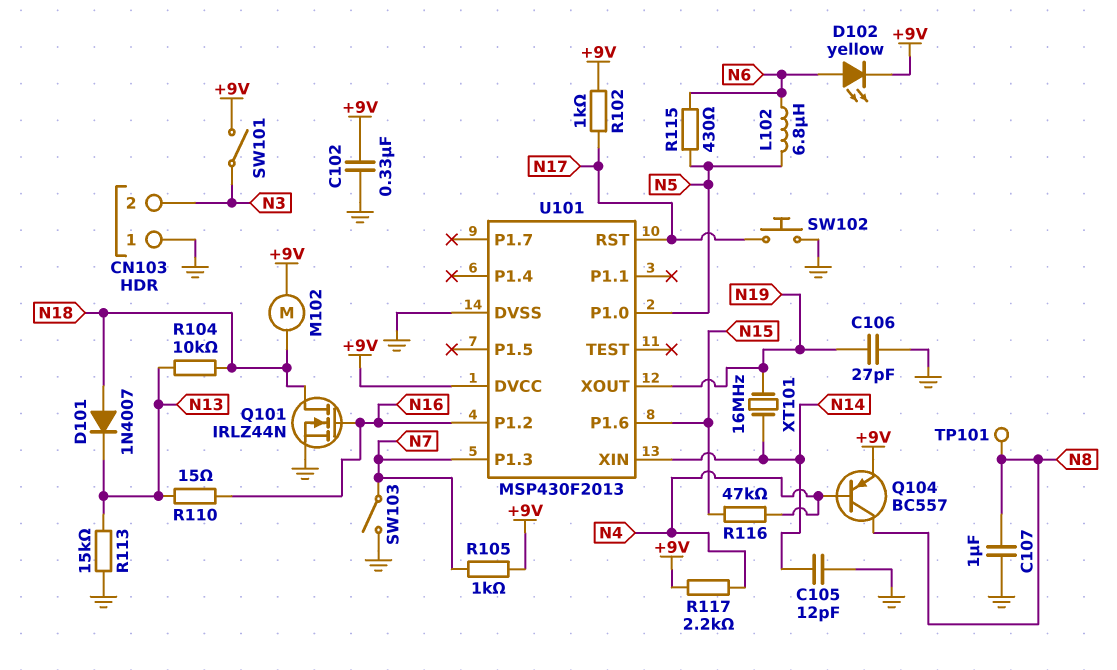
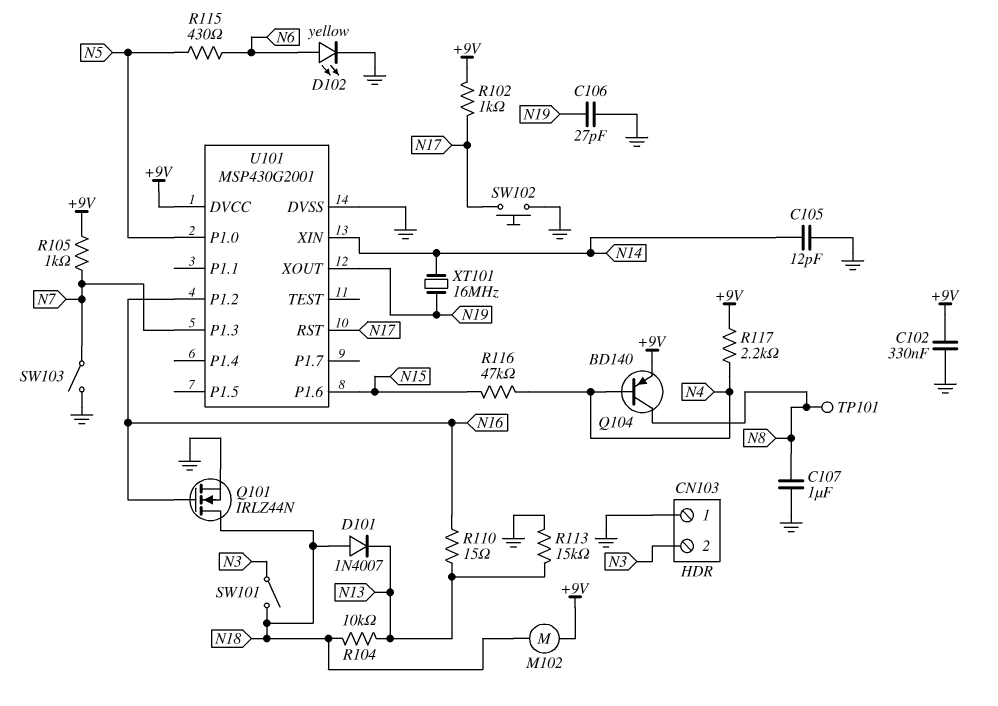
D102: LED yellow (A N6, K +9V) -> LED yellow (A N6, K GND)
L102: 6.8uH (N5, N6) -> none
Q104: PNP BC557 (B N4, C N8, E +9V) -> PNP BD140 (B N4, C N8, E +9V)
SW101: switch (+9V, N3) -> switch (N3, N18)
U101: MSP430F2013 -> MSP430G2001

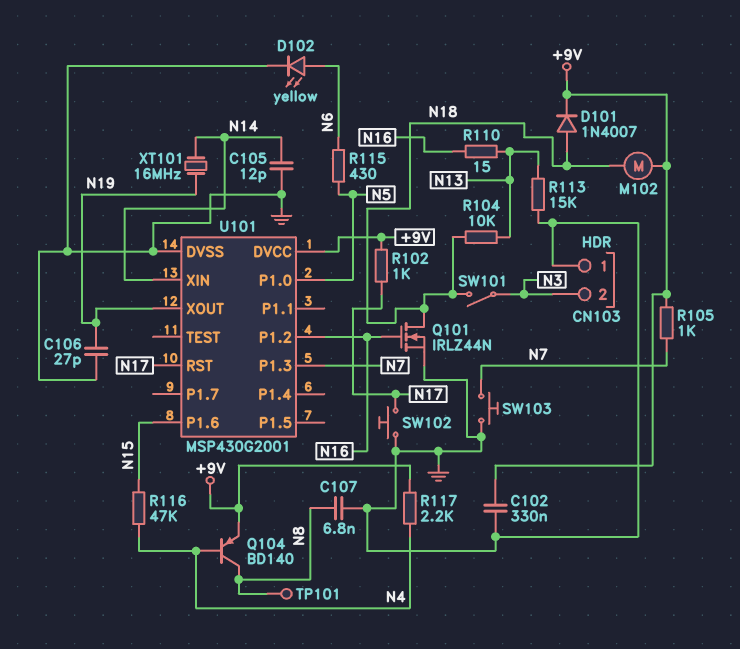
C107: 1uF (GND, N8) -> 6.8nF (GND, N8)
D101: diode 1N4007 (A N18, K N13) -> diode 1N4007 (A N18, K +9V)
SW103: switch (GND, N7) -> button (GND, N7)

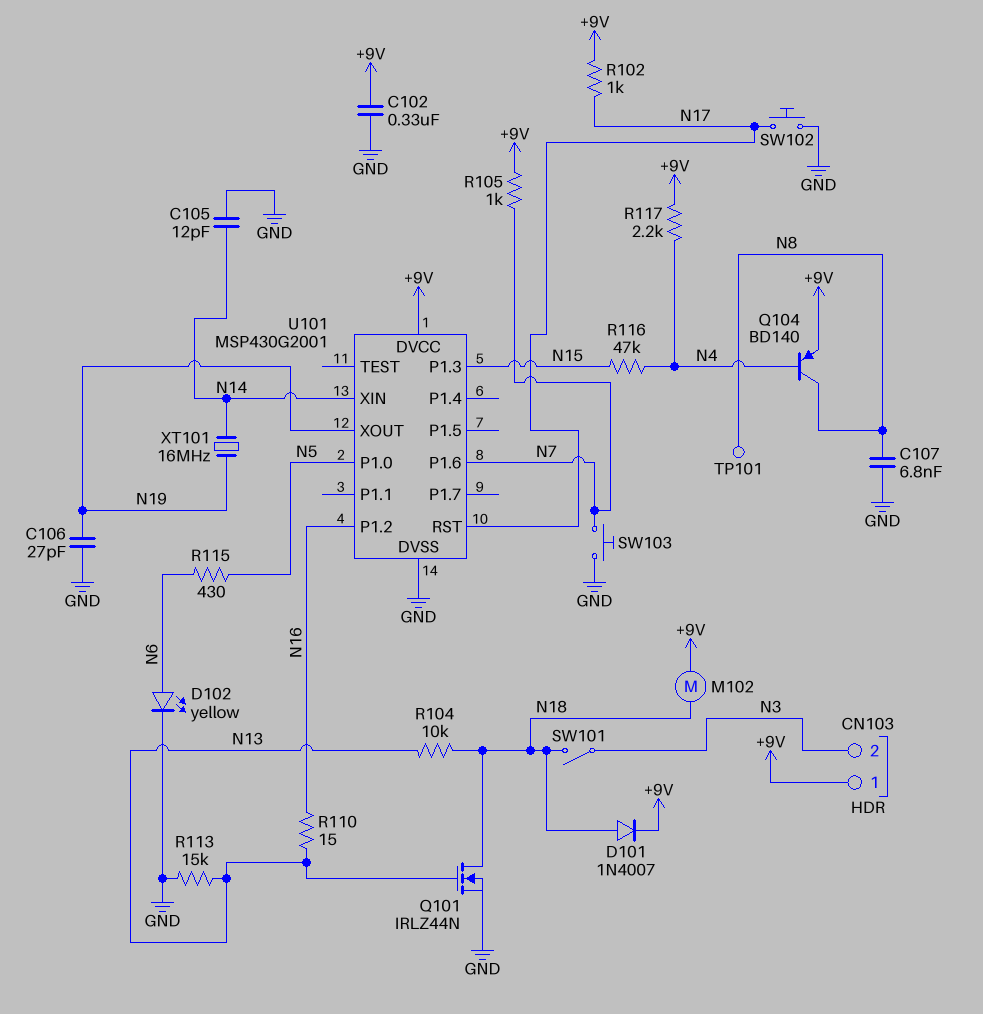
CN103 pin 1: GND -> +9V
Q101: NMOS IRLZ44N (G N16, D N18, S GND) -> NMOS IRLZ44N (G N13, D N18, S GND)
U101 pin P1.3: N7 -> N15
U101 pin P1.6: N15 -> N7

